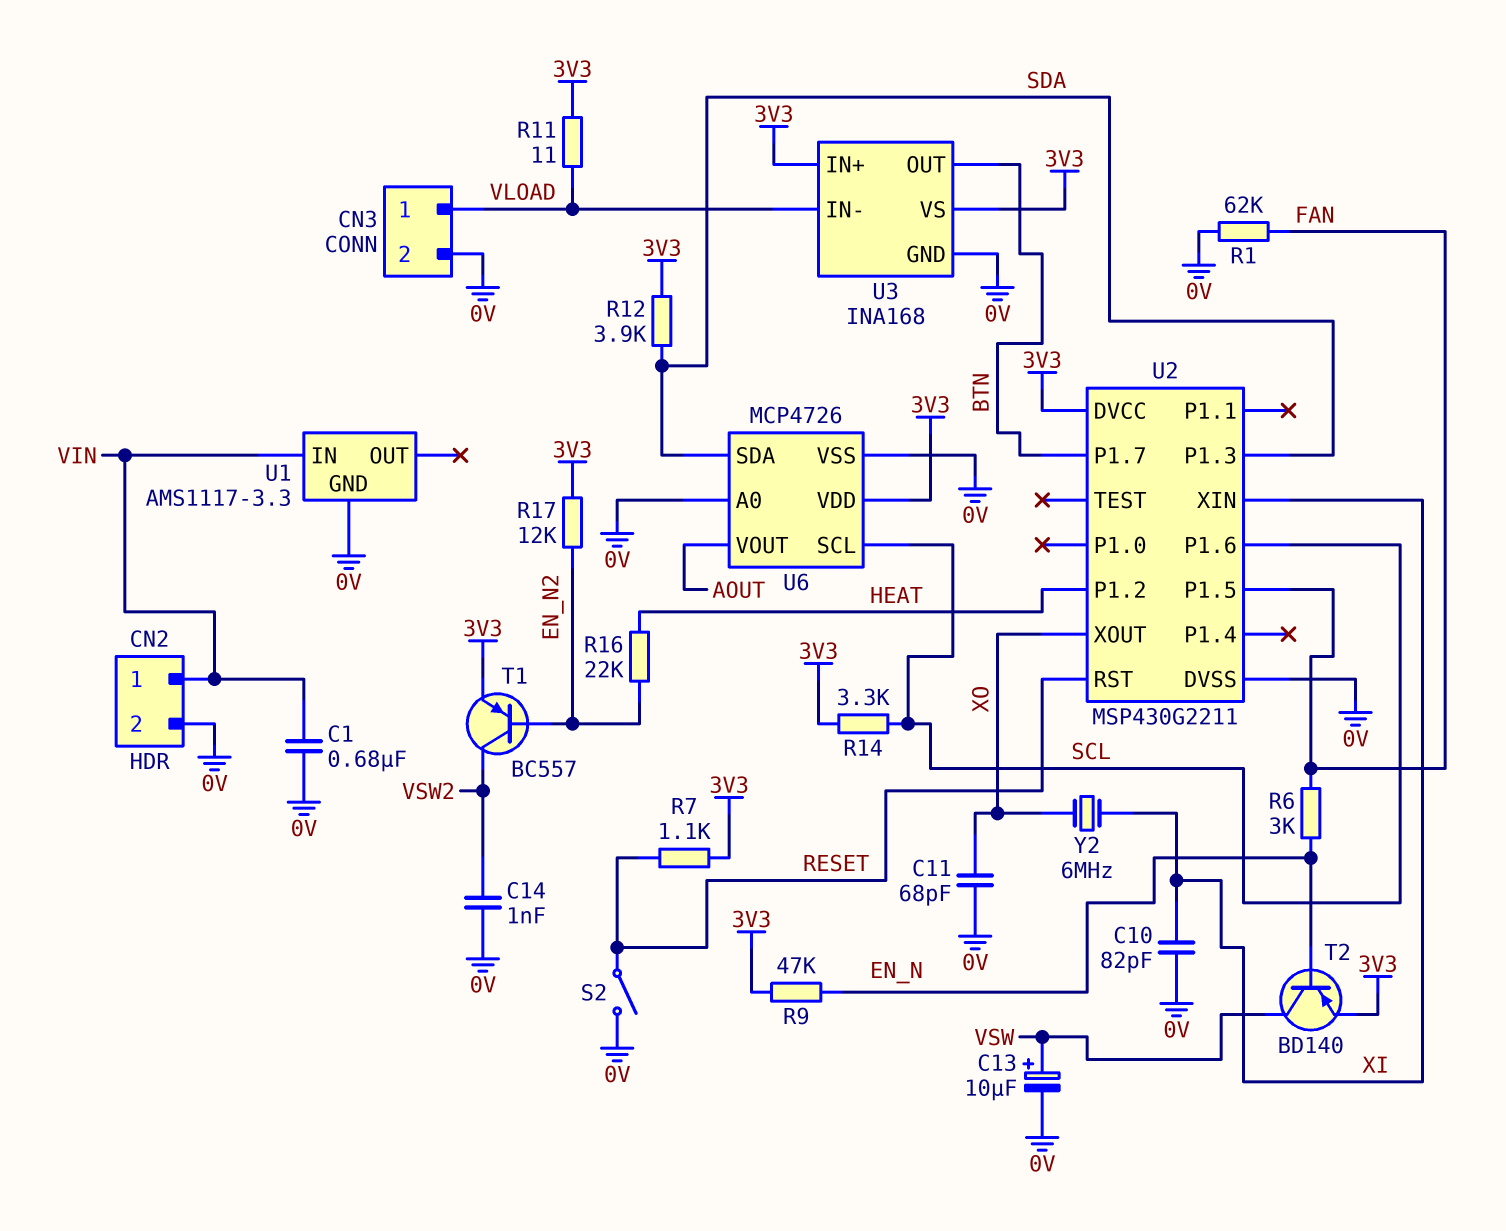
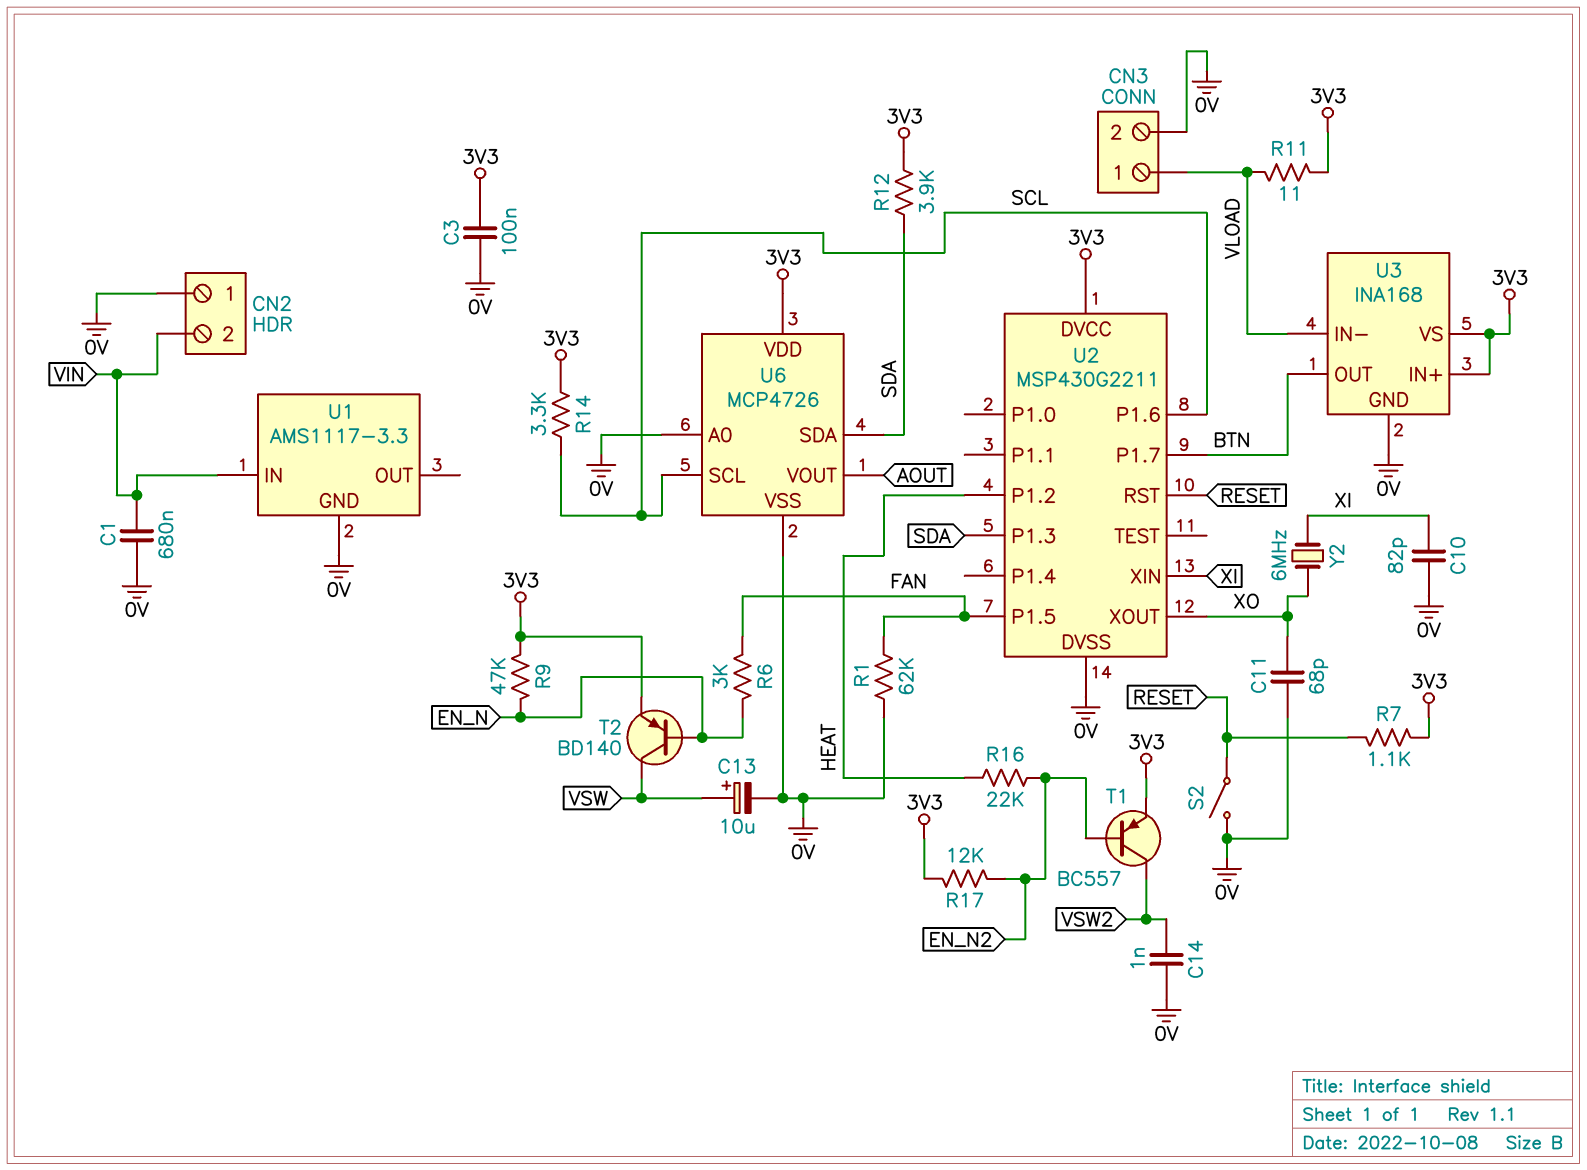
C3: none -> 100nF (0V, 3V3)
CN2 pin 1: VIN -> 0V
CN2 pin 2: 0V -> VIN

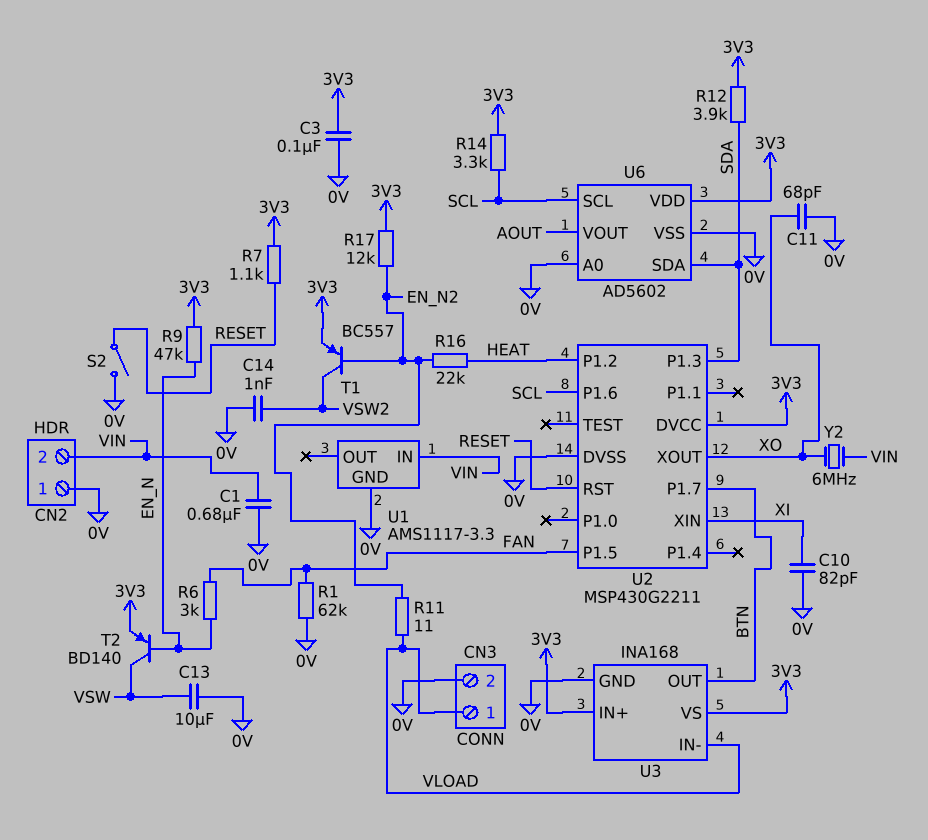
C13: 10uF (plus VSW, minus 0V) -> 10uF (0V, VSW)
R11: 11 (3V3, VLOAD) -> 11 (EN_N2, VLOAD)
U6: MCP4726 -> AD5602
Y2: 6MHz (XI, XO) -> 6MHz (VIN, XO)

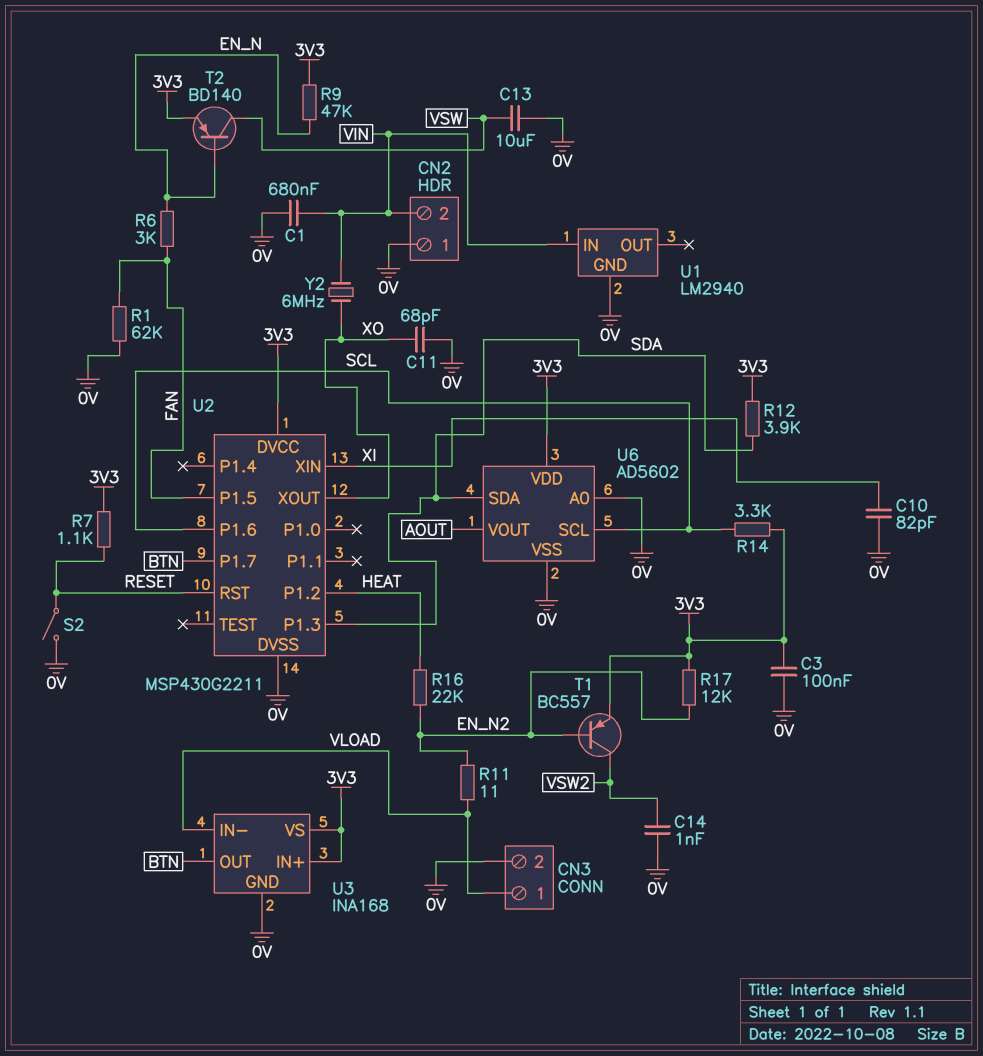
U1: AMS1117-3.3 -> LM2940

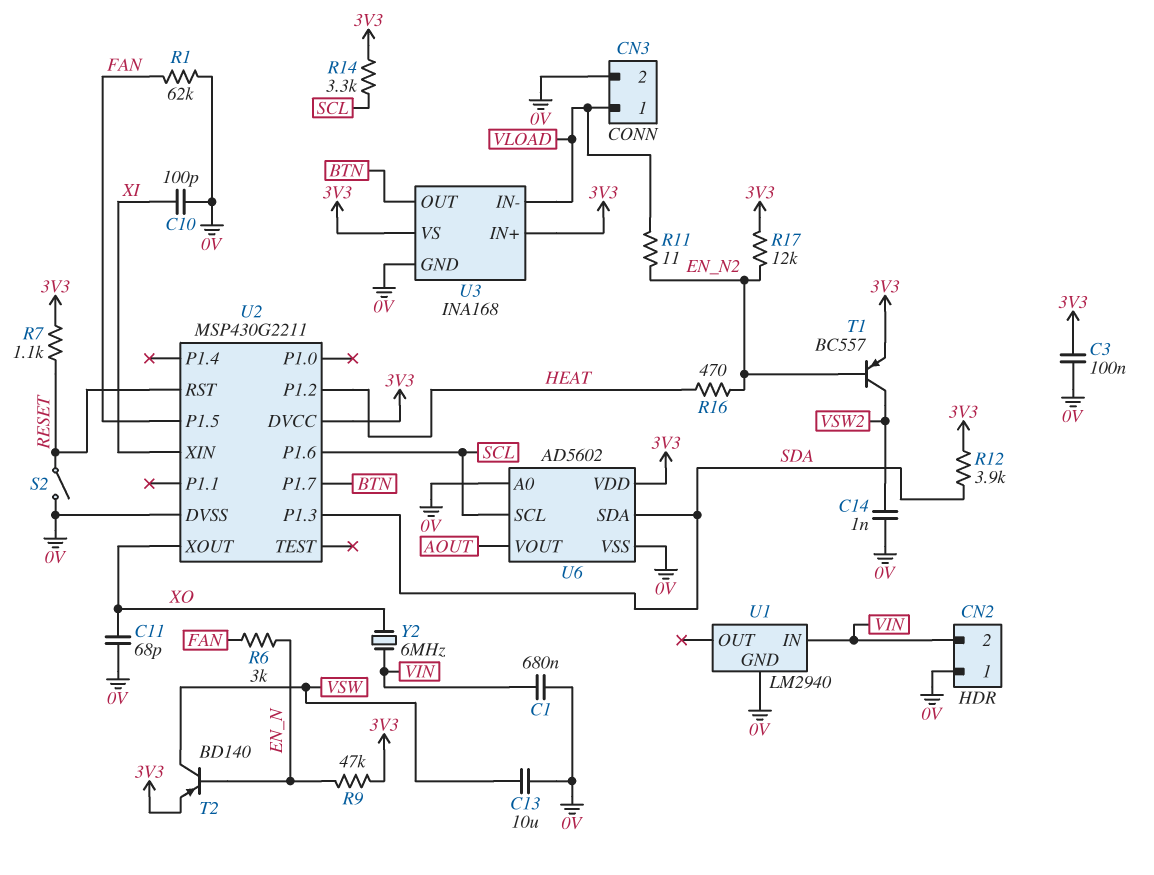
C10: 82pF (0V, XI) -> 100pF (0V, XI)
R16: 22k (EN_N2, HEAT) -> 470 (EN_N2, HEAT)

